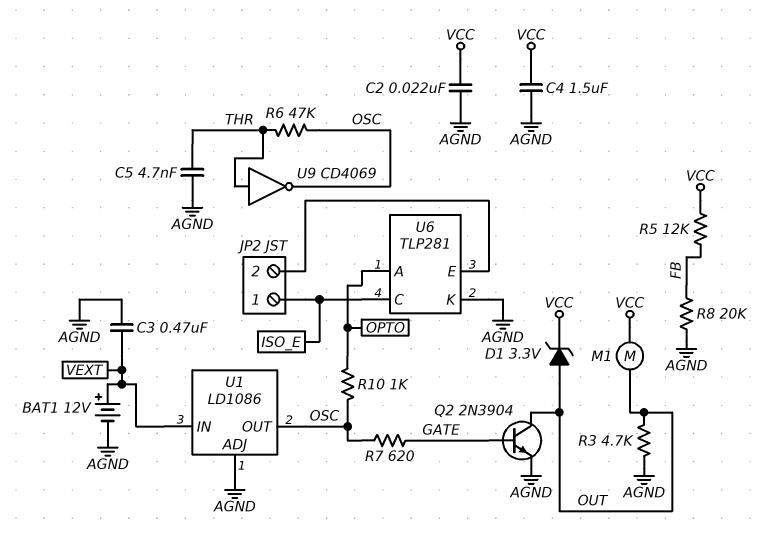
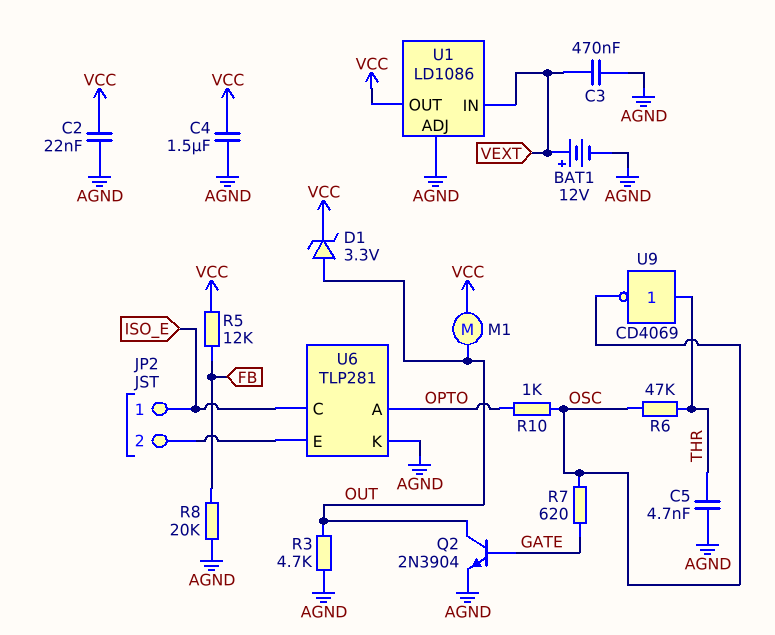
U1 pin OUT: OSC -> VCC

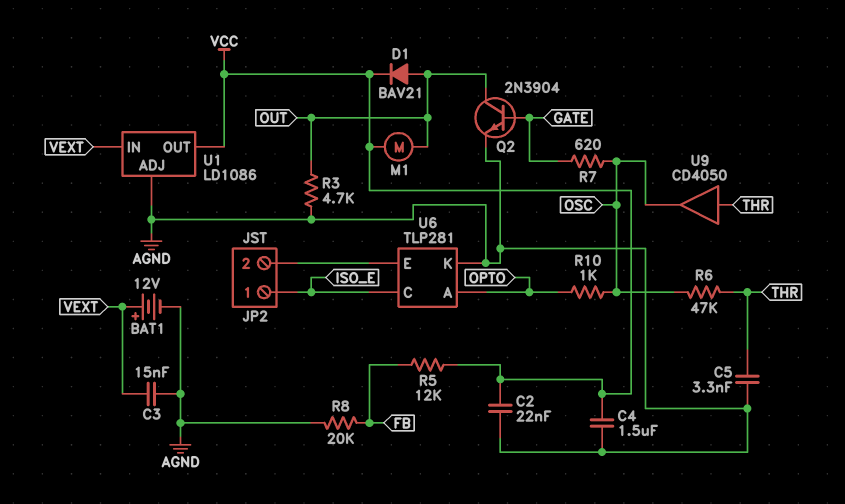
C3: 470nF (AGND, VEXT) -> 15nF (AGND, VEXT)
C5: 4.7nF (AGND, THR) -> 3.3nF (AGND, THR)
D1: zener 3.3V (A OUT, K VCC) -> diode BAV21 (A OUT, K VCC)
U9: NOT CD4069 (in THR, out OSC) -> buffer CD4050 (in THR, out OSC)

